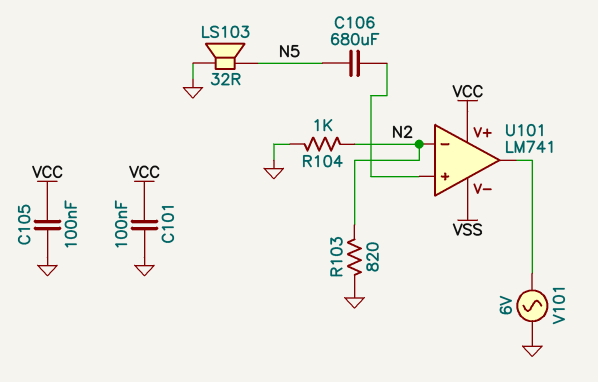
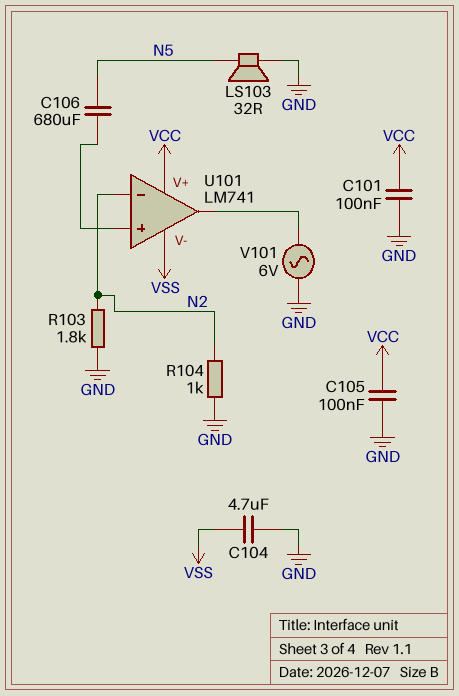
C104: none -> 4.7uF (GND, VSS)
R103: 820 (GND, N2) -> 1.8k (GND, N2)

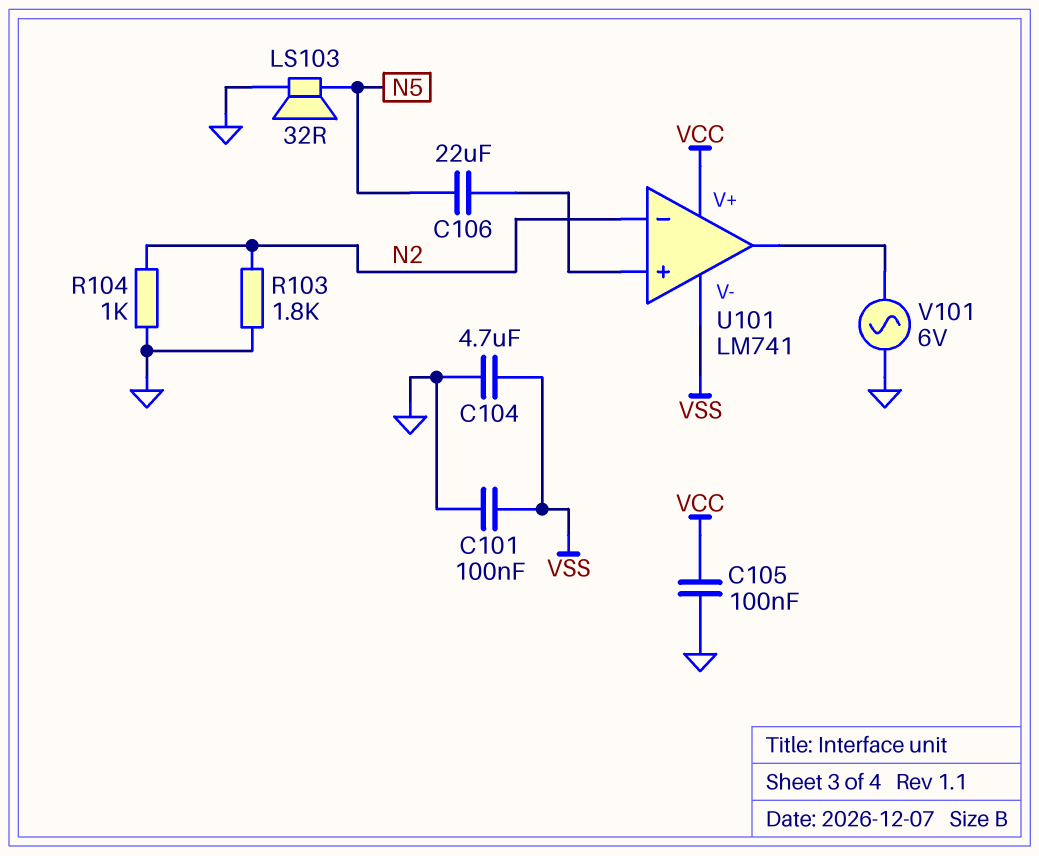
C101: 100nF (GND, VCC) -> 100nF (GND, VSS)
C106: 680uF (N5, U101/in+) -> 22uF (N5, U101/in+)

